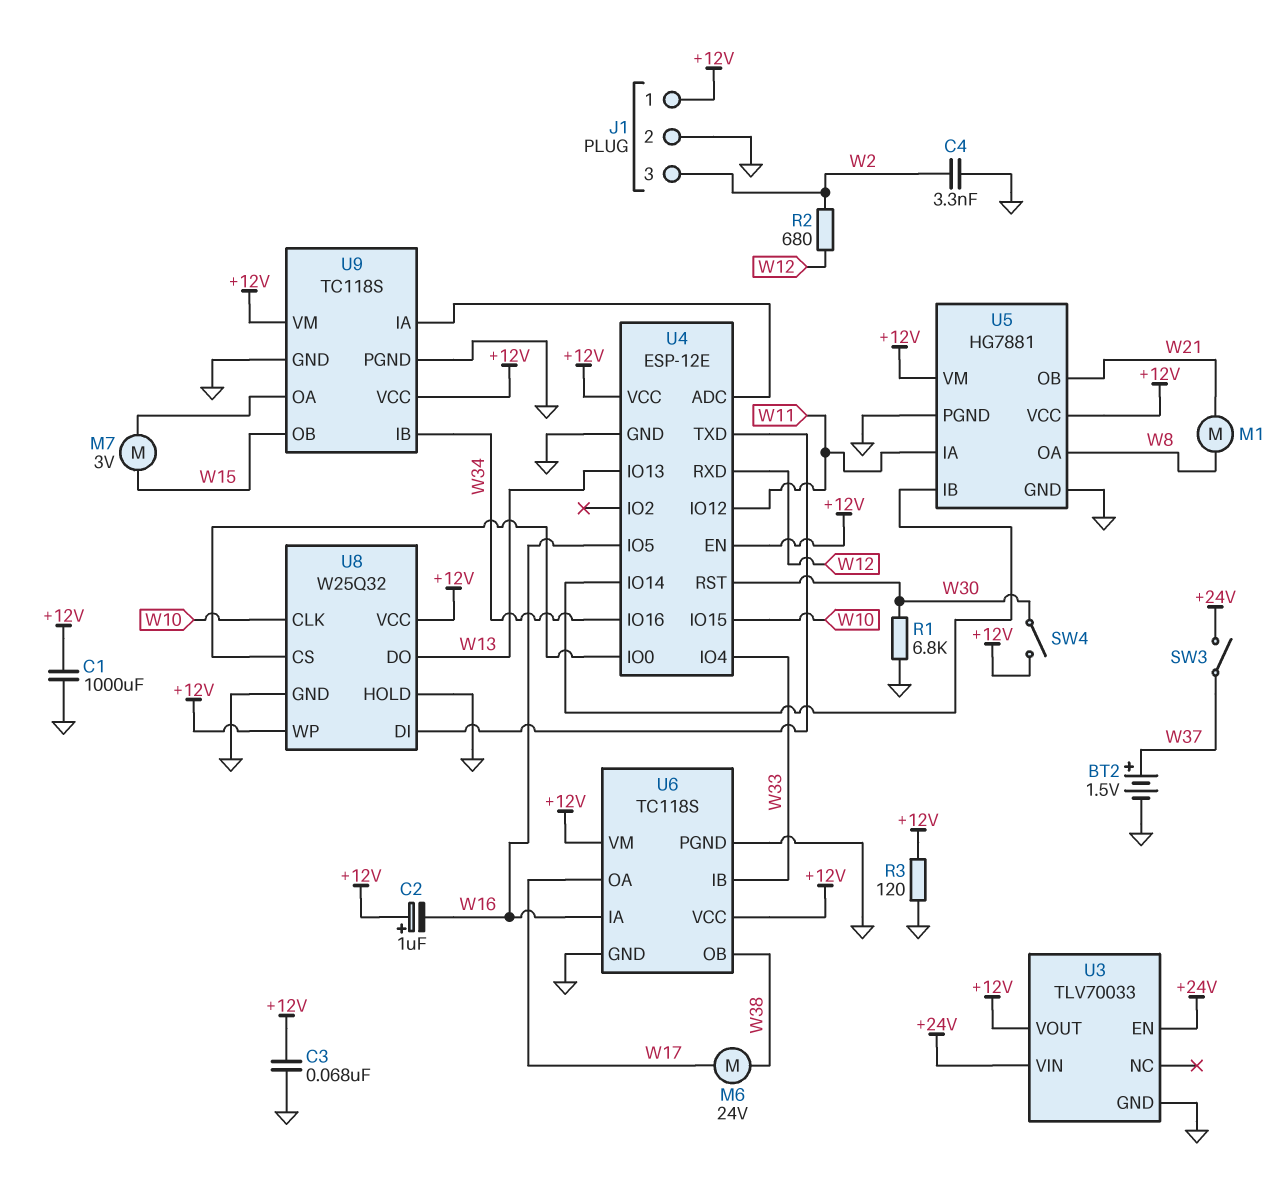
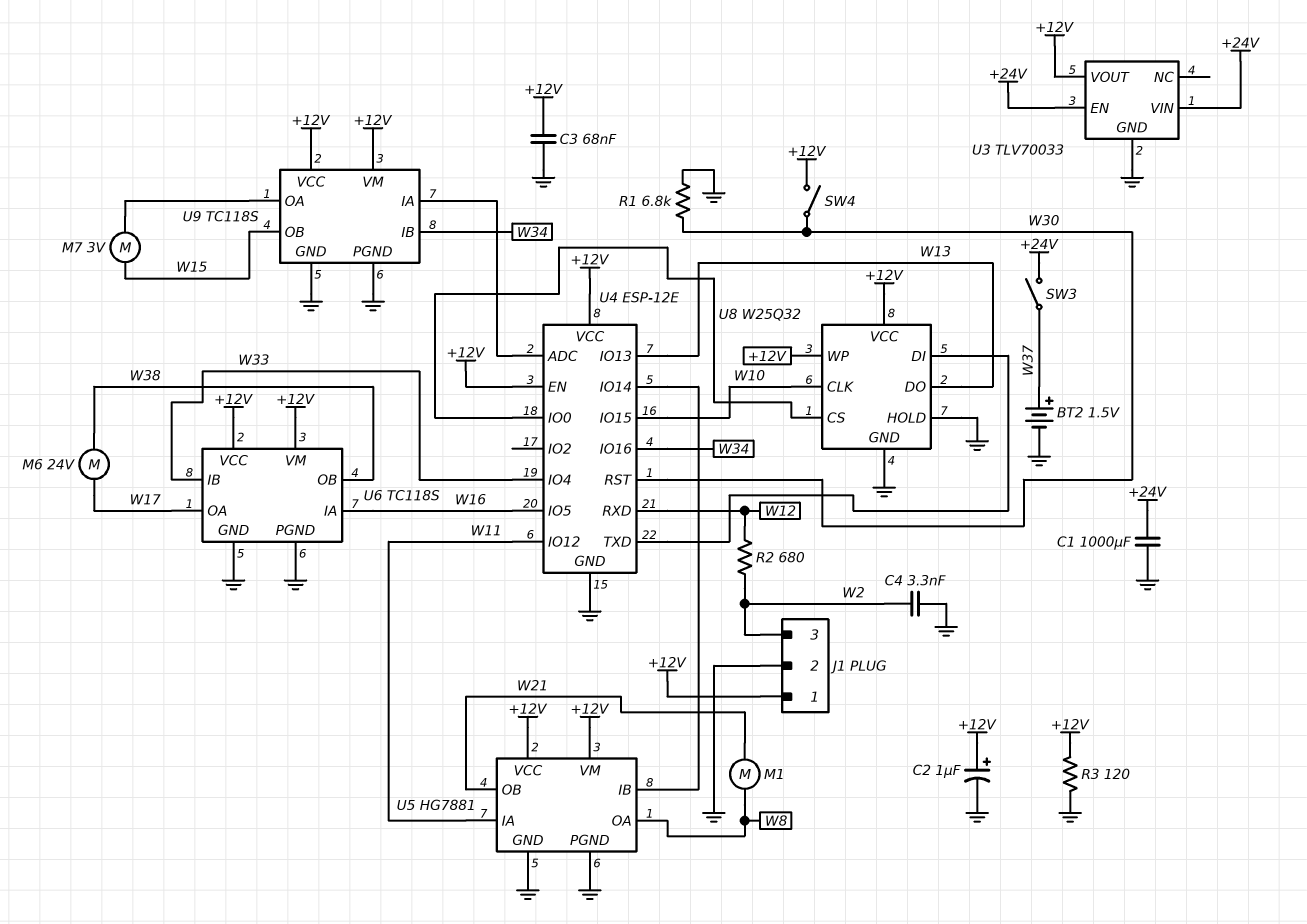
C1: 1000uF (+12V, GND) -> 1000uF (+24V, GND)
C2: 1uF (plus +12V, minus W16) -> 1uF (plus +12V, minus GND)

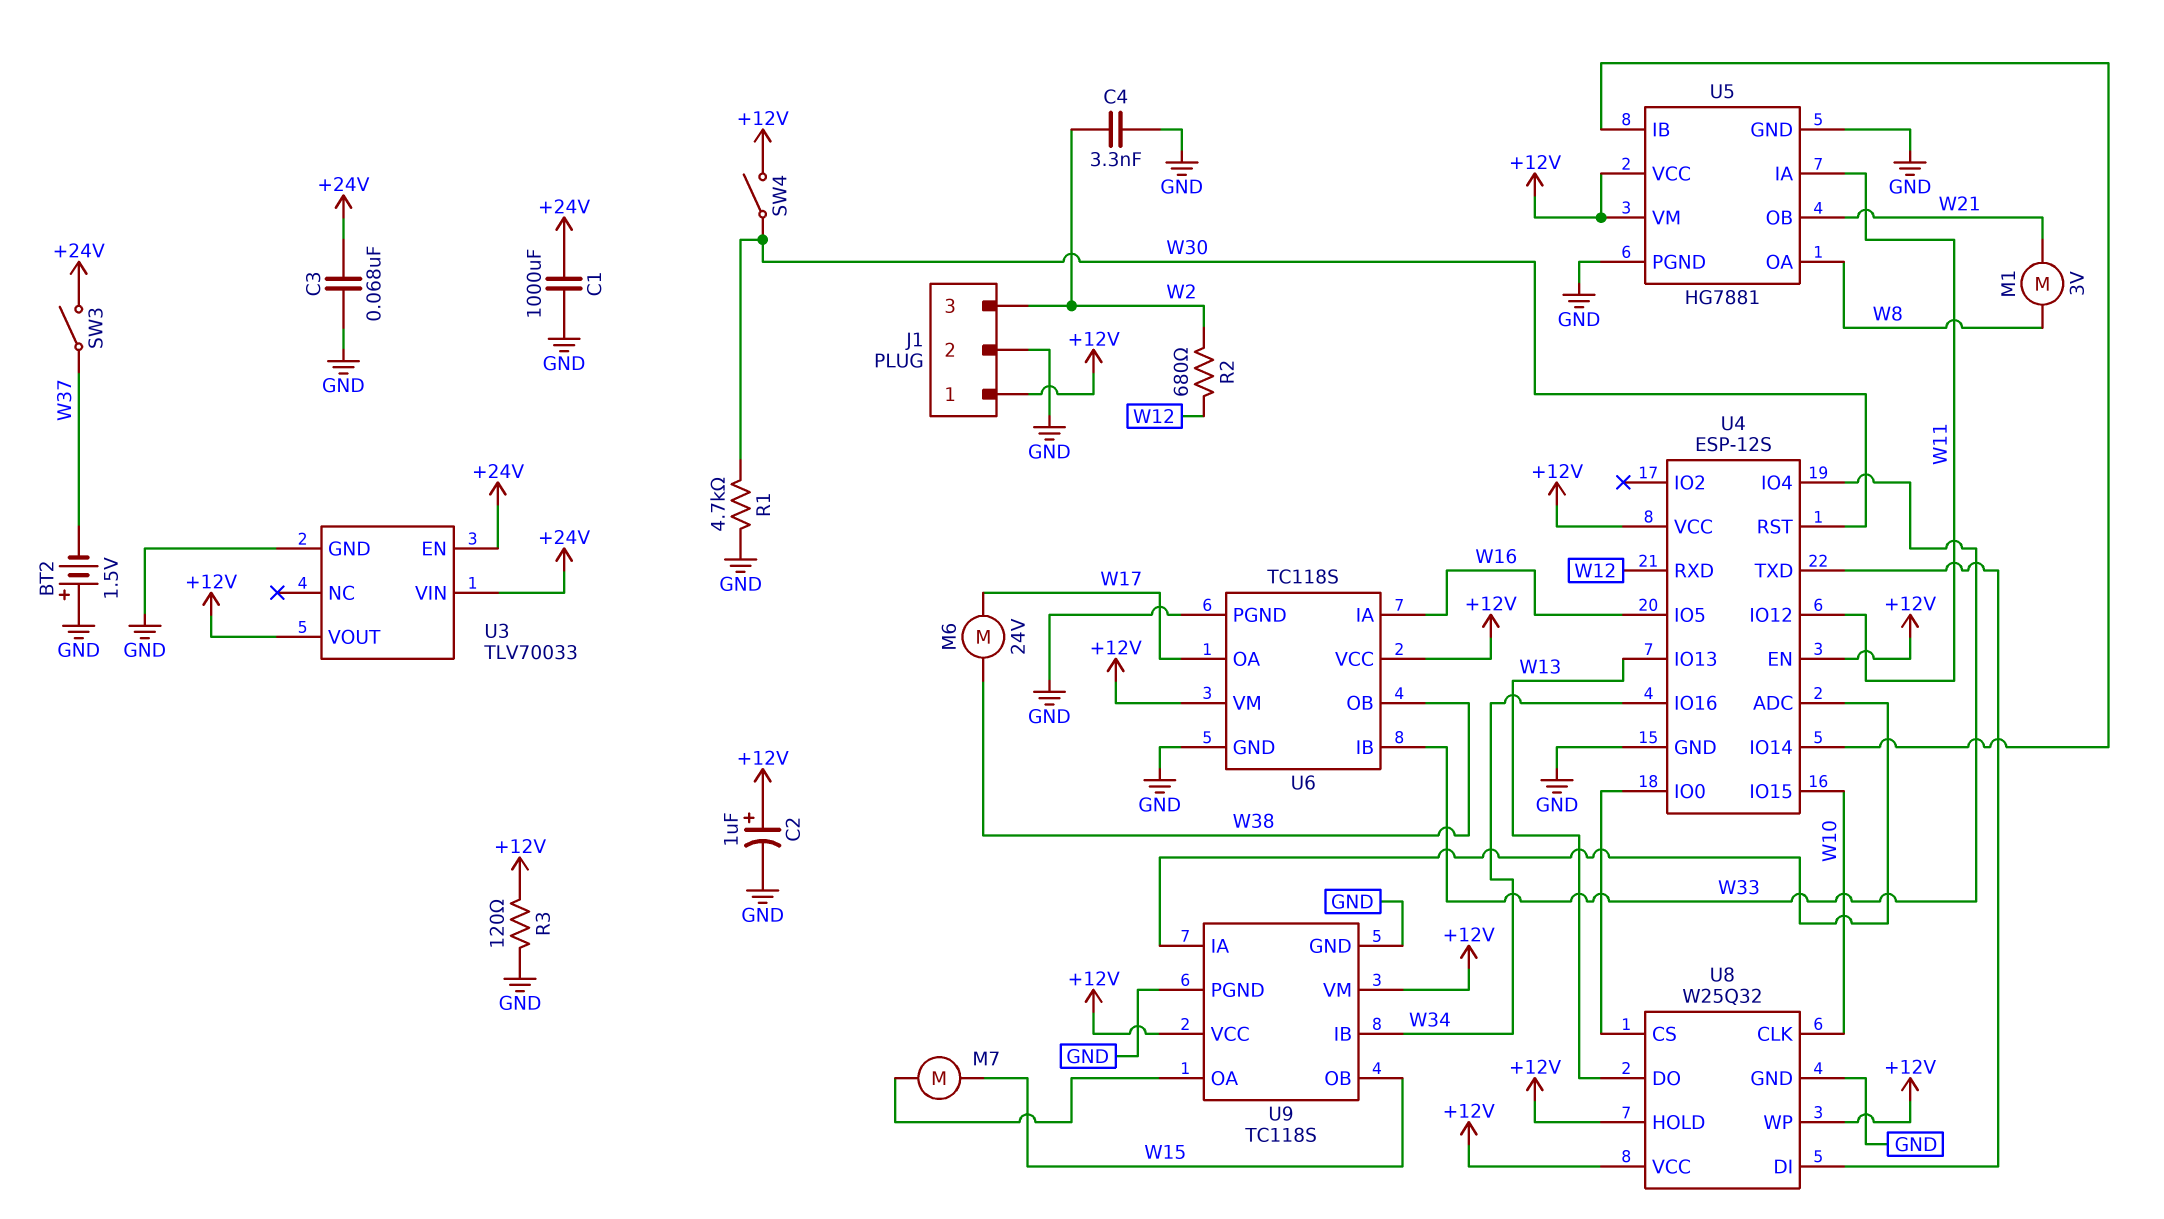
BT2: 1.5V (plus W37, minus GND) -> 1.5V (plus GND, minus W37)
C3: 68nF (+12V, GND) -> 68nF (+24V, GND)
M1: motor (W8, W21) -> motor 3V (W8, W21)
M7: motor 3V (U9/OA, W15) -> motor (U9/OA, W15)
R1: 6.8k (GND, W30) -> 4.7k (GND, W30)
U4: ESP-12E -> ESP-12S
U8 pin HOLD: GND -> +12V

